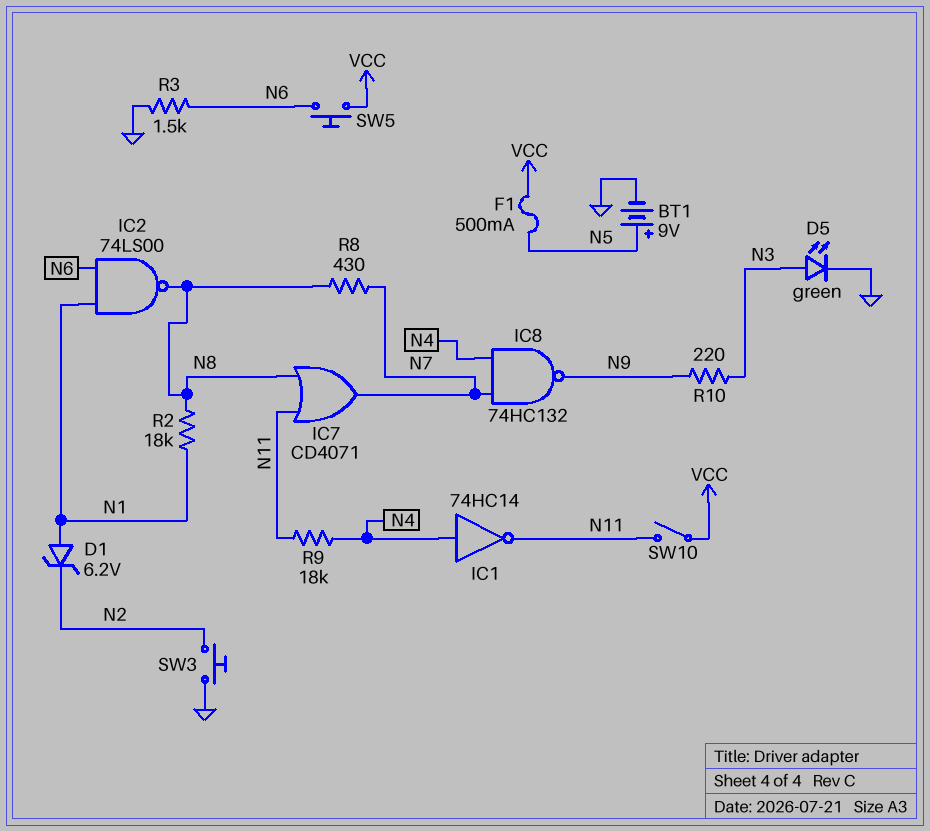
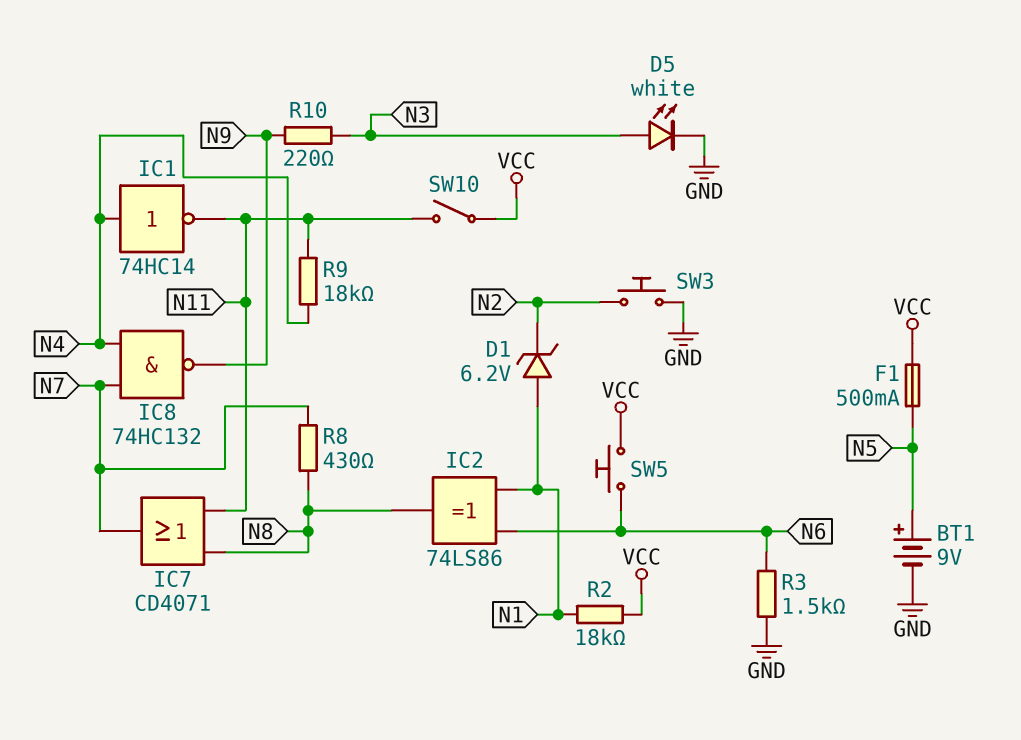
D5: LED green (A N3, K GND) -> LED white (A N3, K GND)
IC2: NAND 74LS00 (in N1, in N6, out N8) -> XOR 74LS86 (in N1, in N6, out N8)
R2: 18k (N1, N8) -> 18k (N1, VCC)

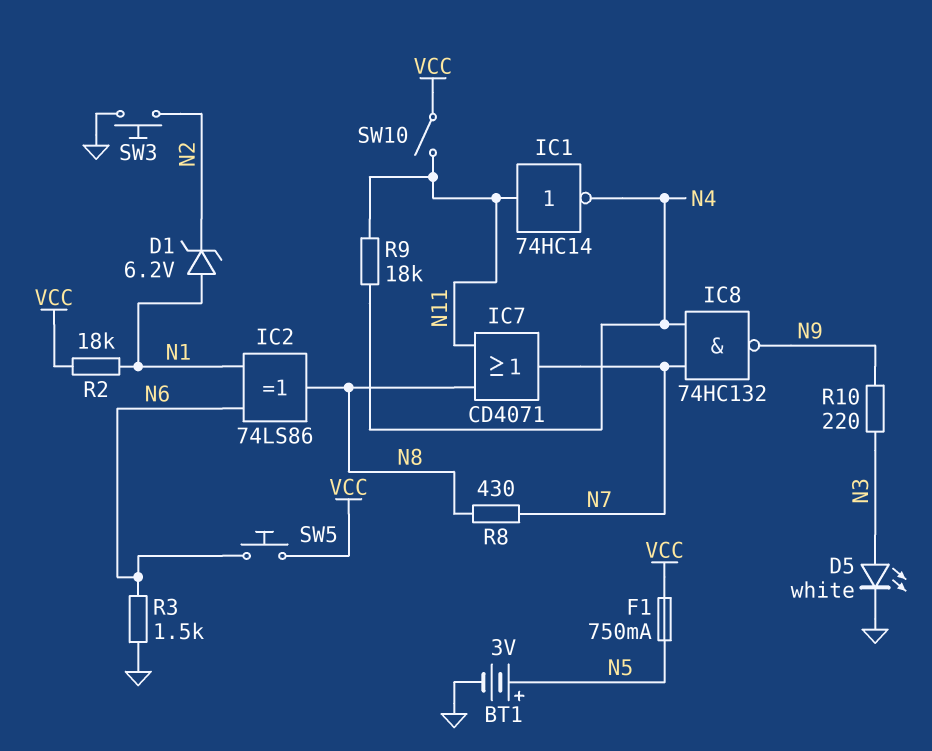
BT1: 9V (plus N5, minus GND) -> 3V (plus N5, minus GND)
F1: 500mA (N5, VCC) -> 750mA (N5, VCC)
IC1: NOT 74HC14 (in N4, out N11) -> NOT 74HC14 (in N11, out N4)

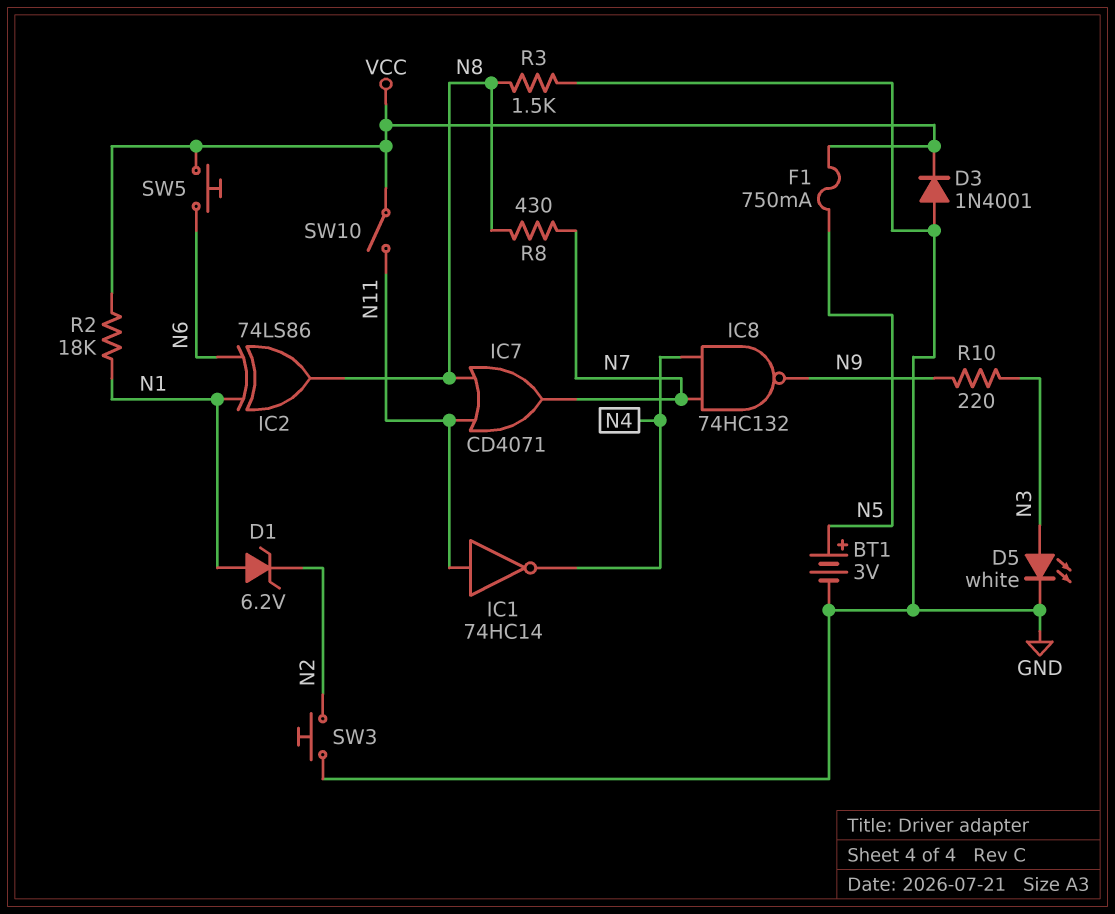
D3: none -> diode 1N4001 (A GND, K VCC)
R3: 1.5k (GND, N6) -> 1.5k (GND, N8)
R9: 18k (N4, N11) -> none

